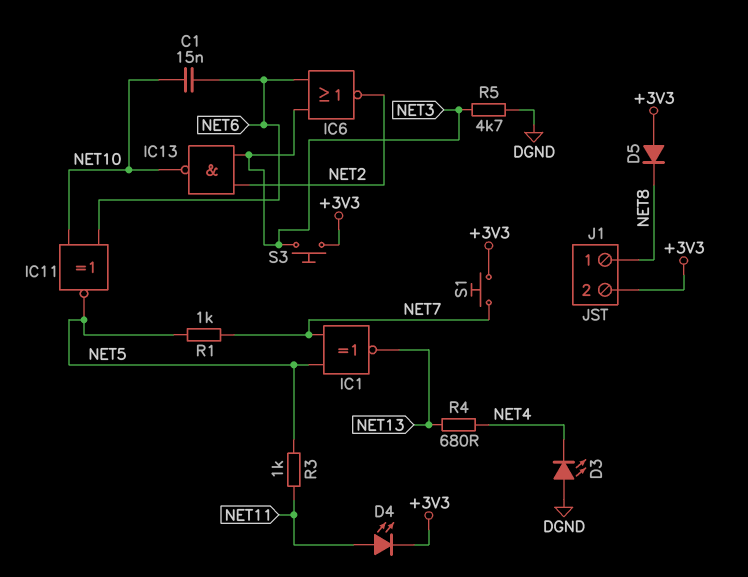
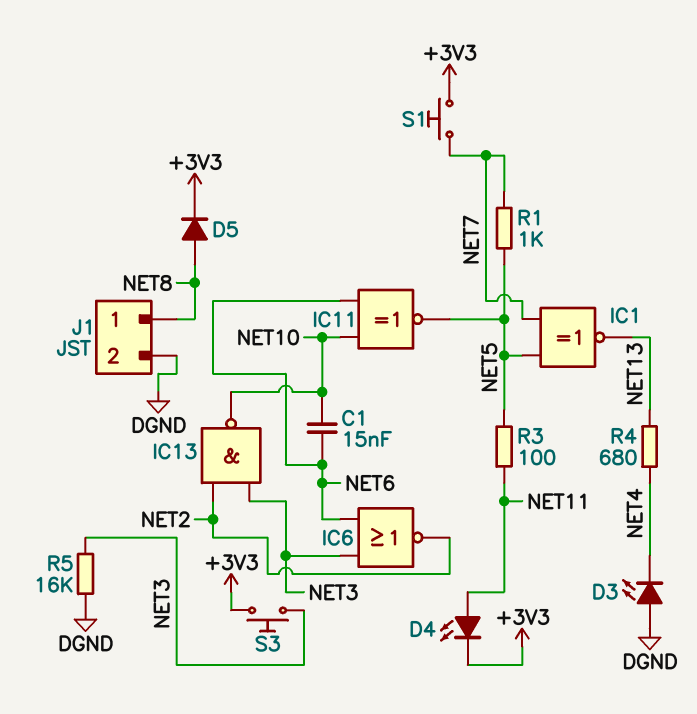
D5: diode (A +3V3, K NET8) -> diode (A NET8, K +3V3)
J1 pin 2: +3V3 -> DGND
R3: 1k (NET5, NET11) -> 100 (NET5, NET11)
R5: 4.7k (DGND, NET3) -> 16k (DGND, NET3)

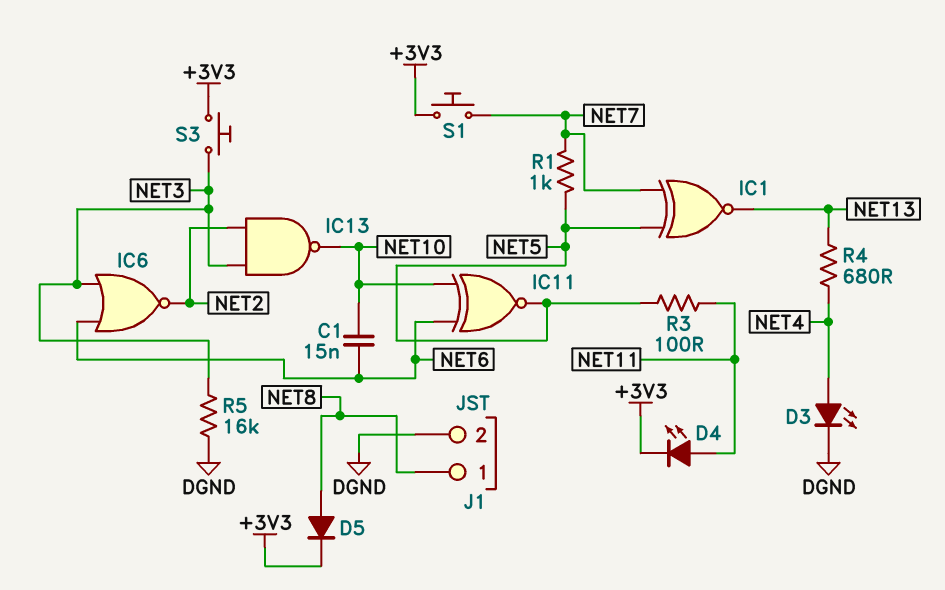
D3: LED (A DGND, K NET4) -> LED (A NET4, K DGND)

